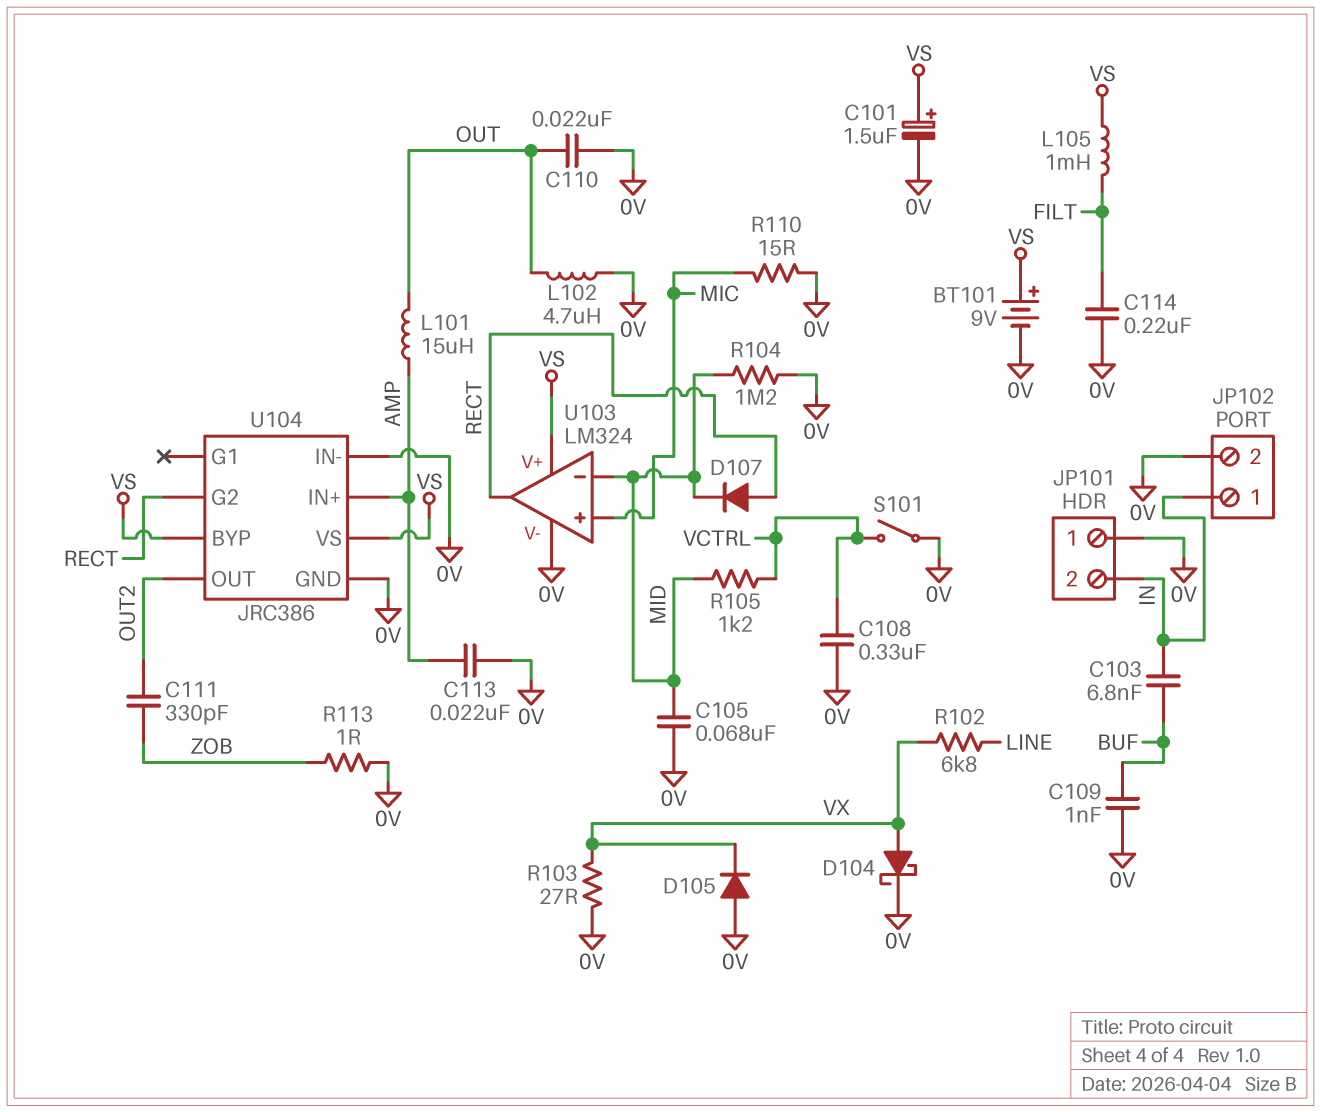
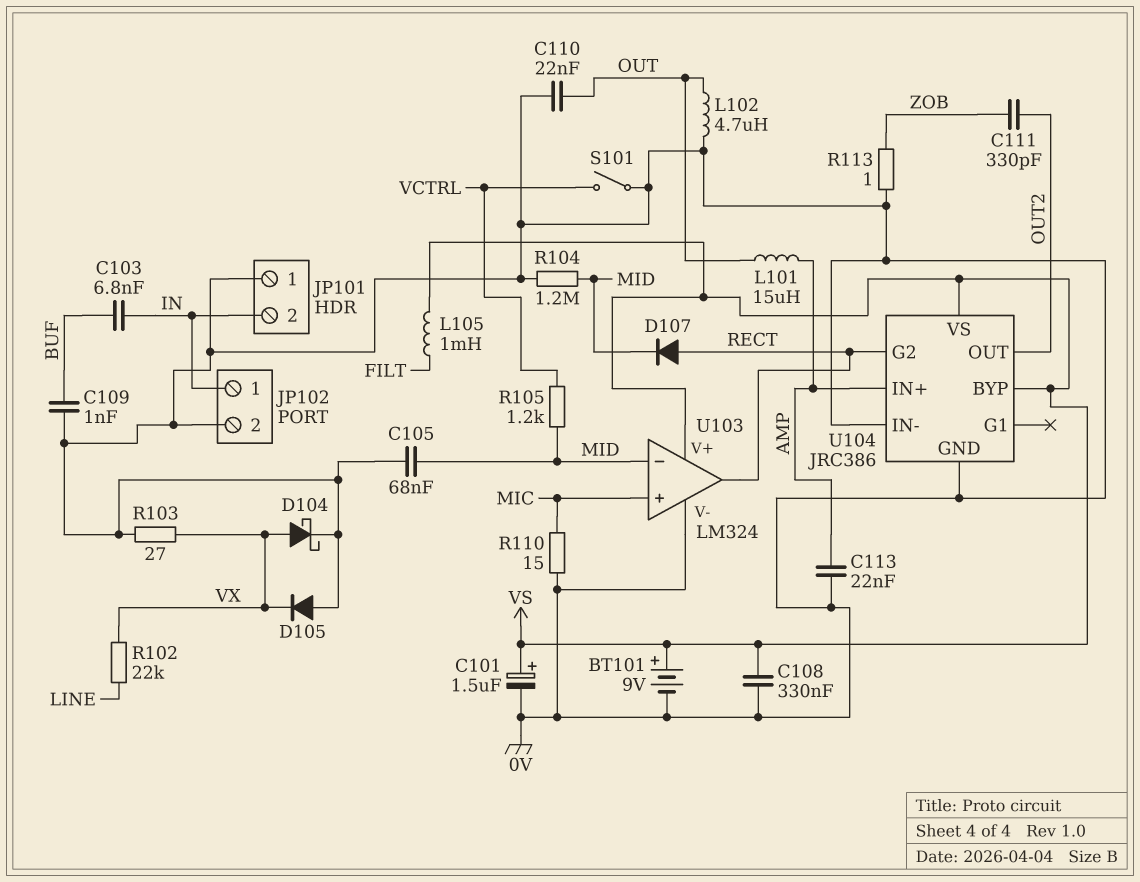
C108: 330nF (0V, VCTRL) -> 330nF (0V, VS)
C114: 220nF (0V, FILT) -> none
R102: 6.8k (LINE, VX) -> 22k (LINE, VX)

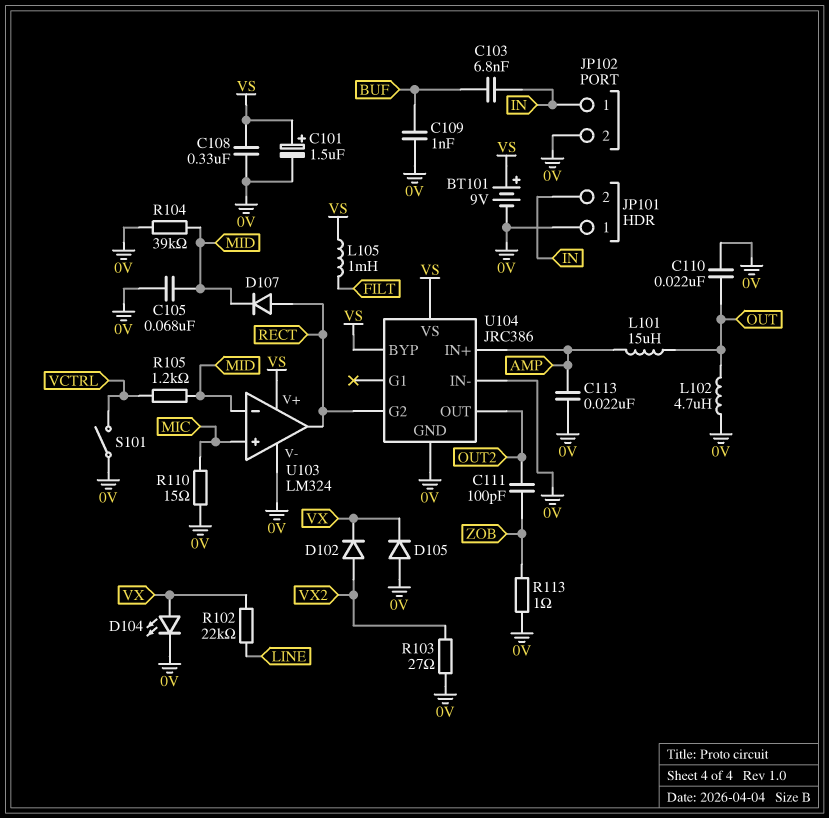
C111: 330pF (OUT2, ZOB) -> 100pF (OUT2, ZOB)
D102: none -> diode (A VX2, K VX)
D104: schottky (A VX, K 0V) -> LED (A VX, K 0V)
R103: 27 (0V, VX) -> 27 (0V, VX2)
R104: 1.2M (0V, MID) -> 39k (0V, MID)

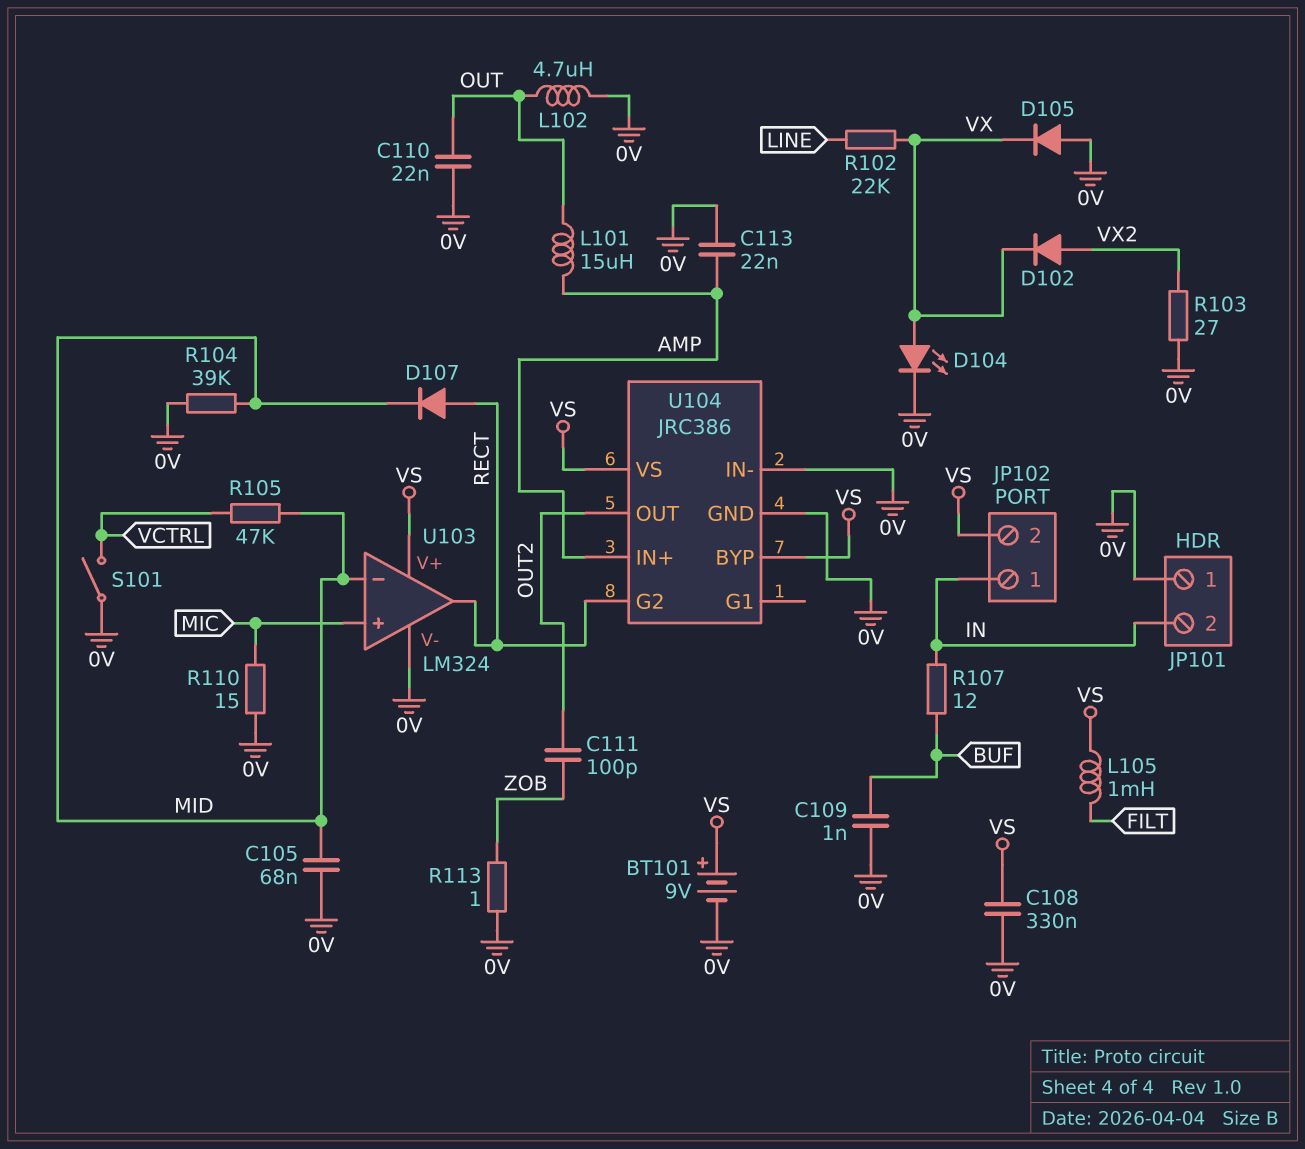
C101: 1.5uF (plus VS, minus 0V) -> none
C103: 6.8nF (BUF, IN) -> none
JP102 pin 2: 0V -> VS
R105: 1.2k (MID, VCTRL) -> 47k (MID, VCTRL)
R107: none -> 12 (BUF, IN)

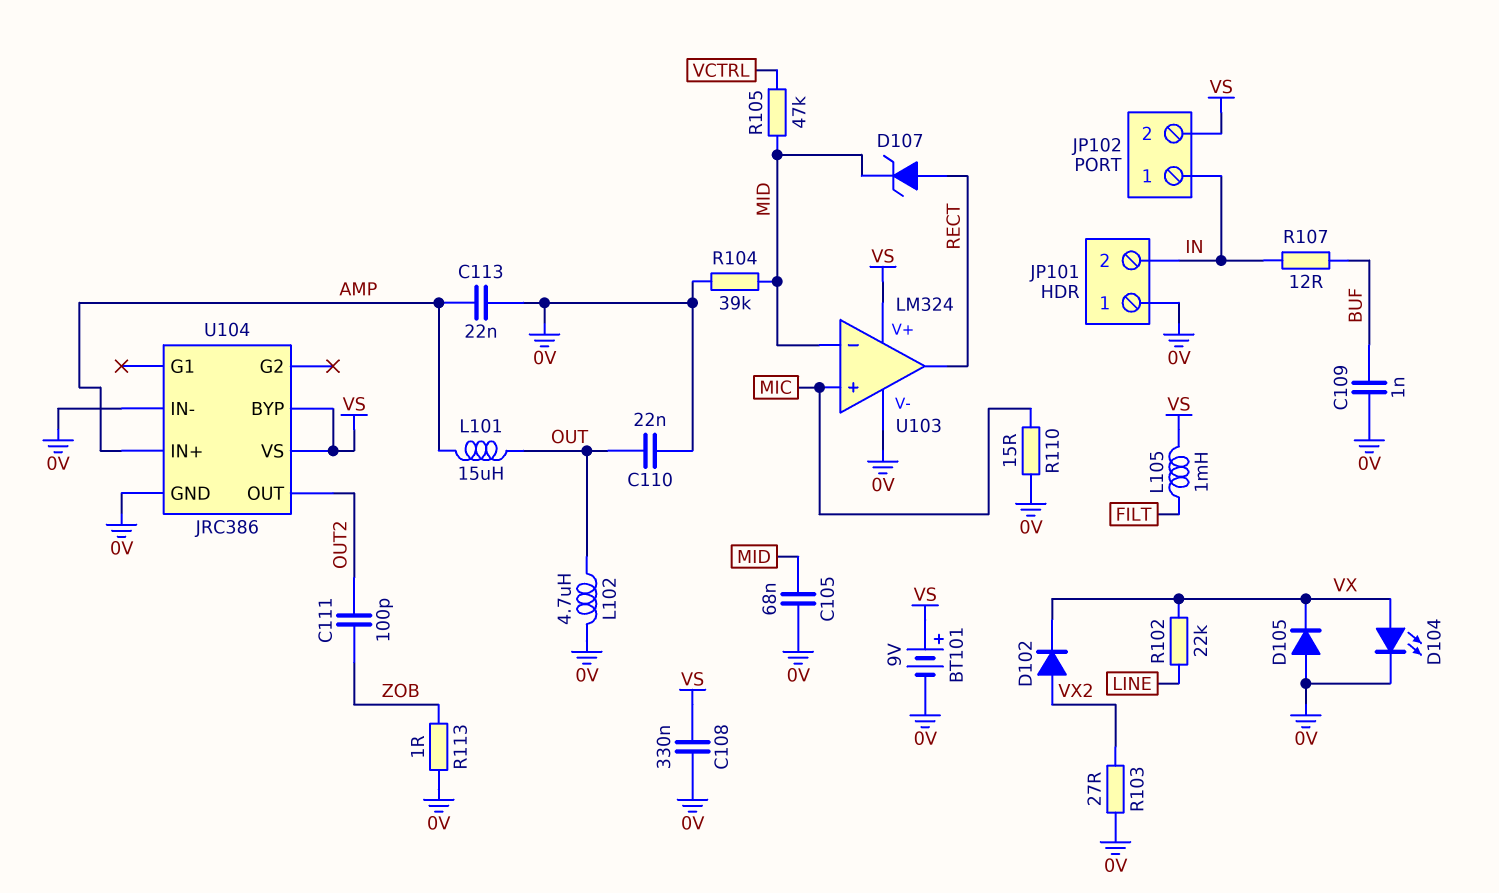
D107: diode (A RECT, K MID) -> zener (A RECT, K MID)
S101: switch (0V, VCTRL) -> none
U104 pin G2: RECT -> none

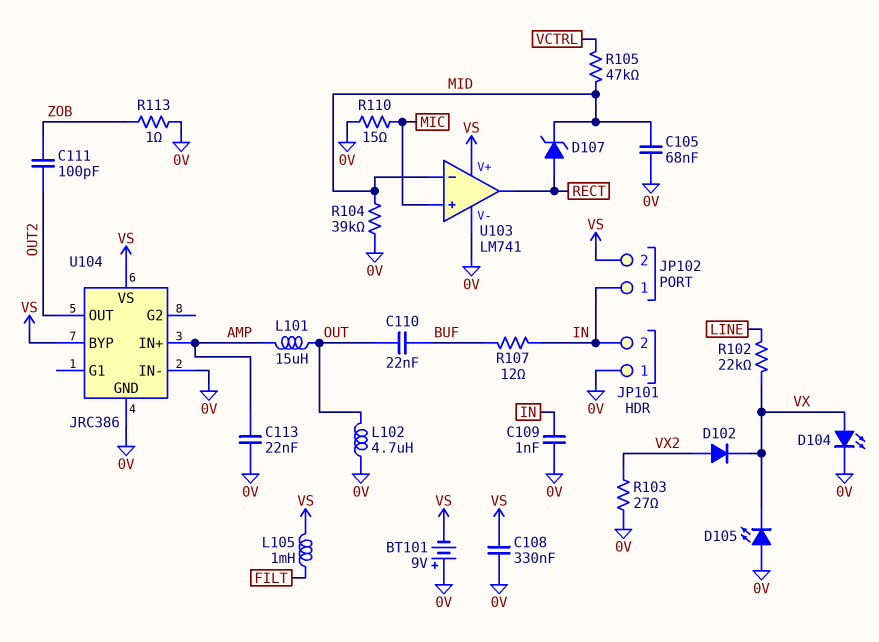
BT101: 9V (plus VS, minus 0V) -> 9V (plus 0V, minus VS)
C109: 1nF (0V, BUF) -> 1nF (0V, IN)
C110: 22nF (0V, OUT) -> 22nF (BUF, OUT)
D105: diode (A 0V, K VX) -> LED (A 0V, K VX)
U103: LM324 -> LM741

